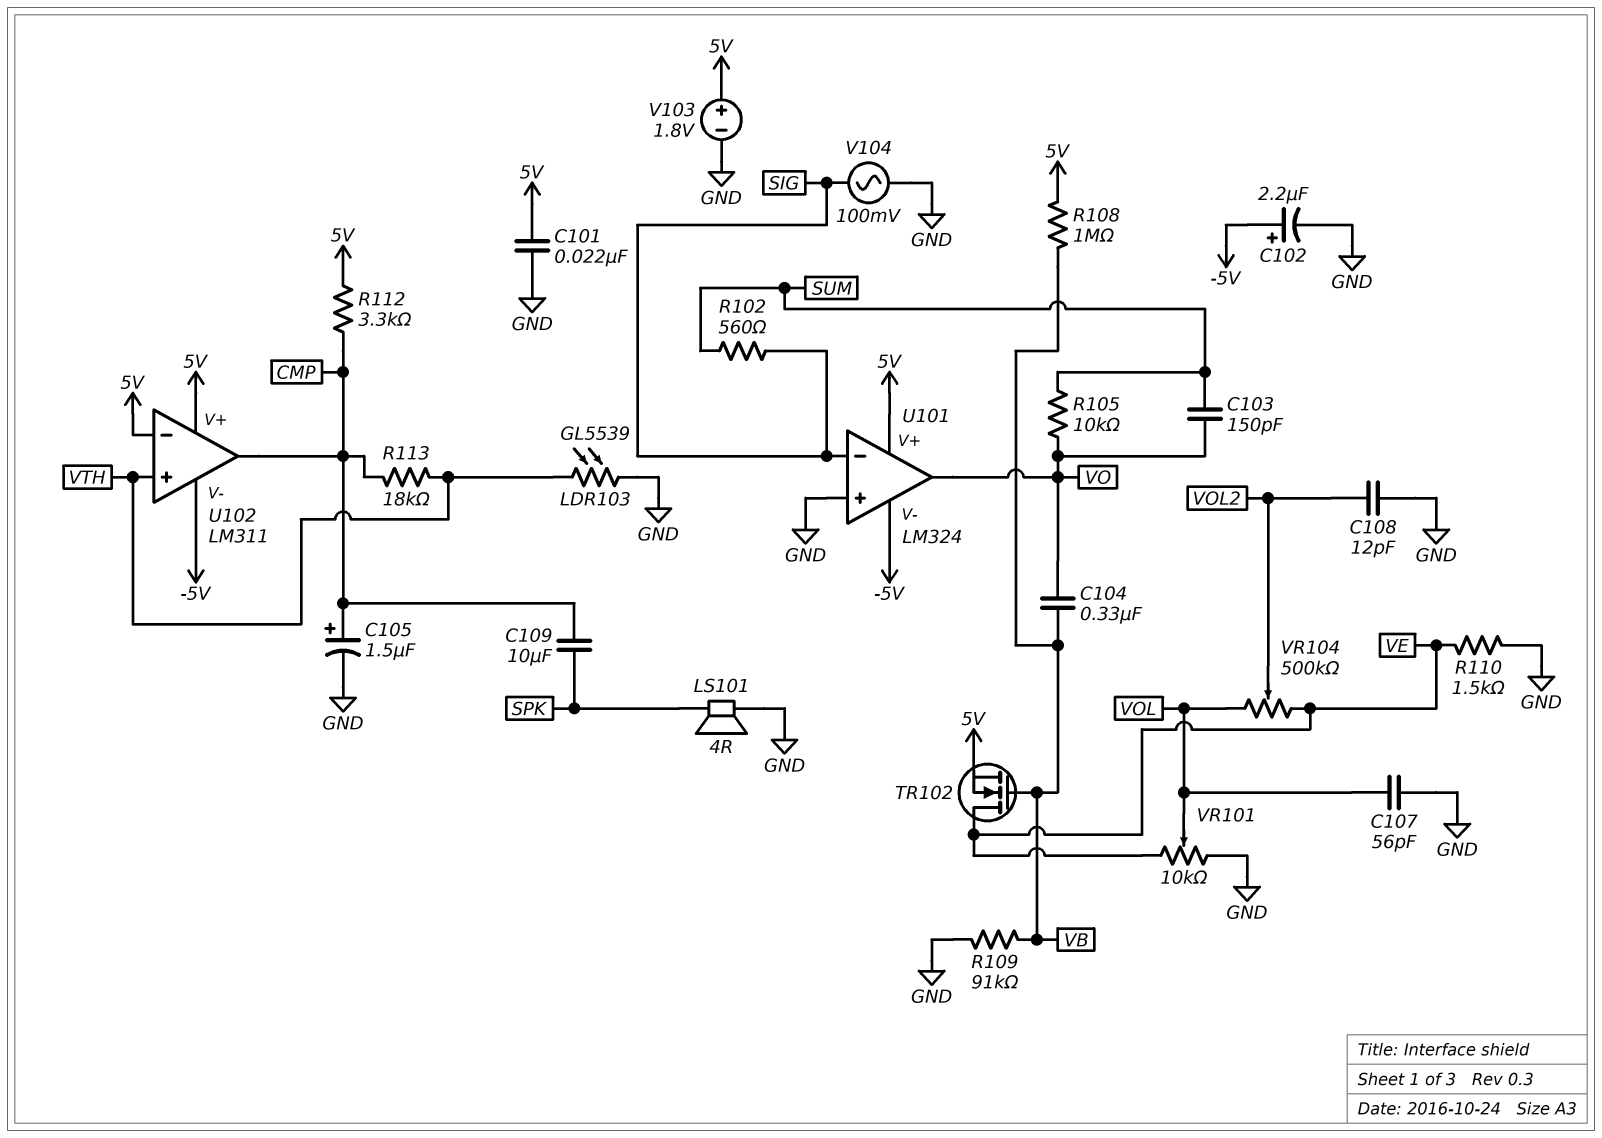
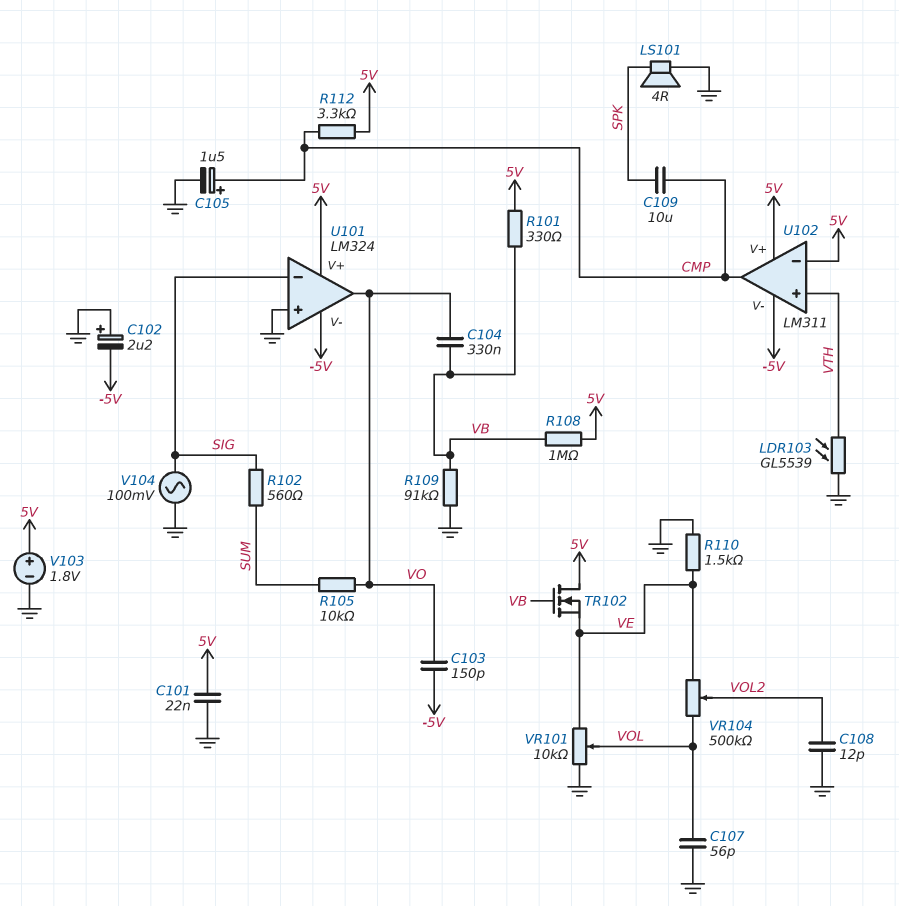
C102: 2.2uF (plus -5V, minus GND) -> 2.2uF (plus GND, minus -5V)
C103: 150pF (SUM, VO) -> 150pF (-5V, VO)
R101: none -> 330 (5V, VB)
R113: 18k (CMP, VTH) -> none
TR102: NMOS (G VB, D VE, S 5V) -> NMOS (G VB, D 5V, S VE)

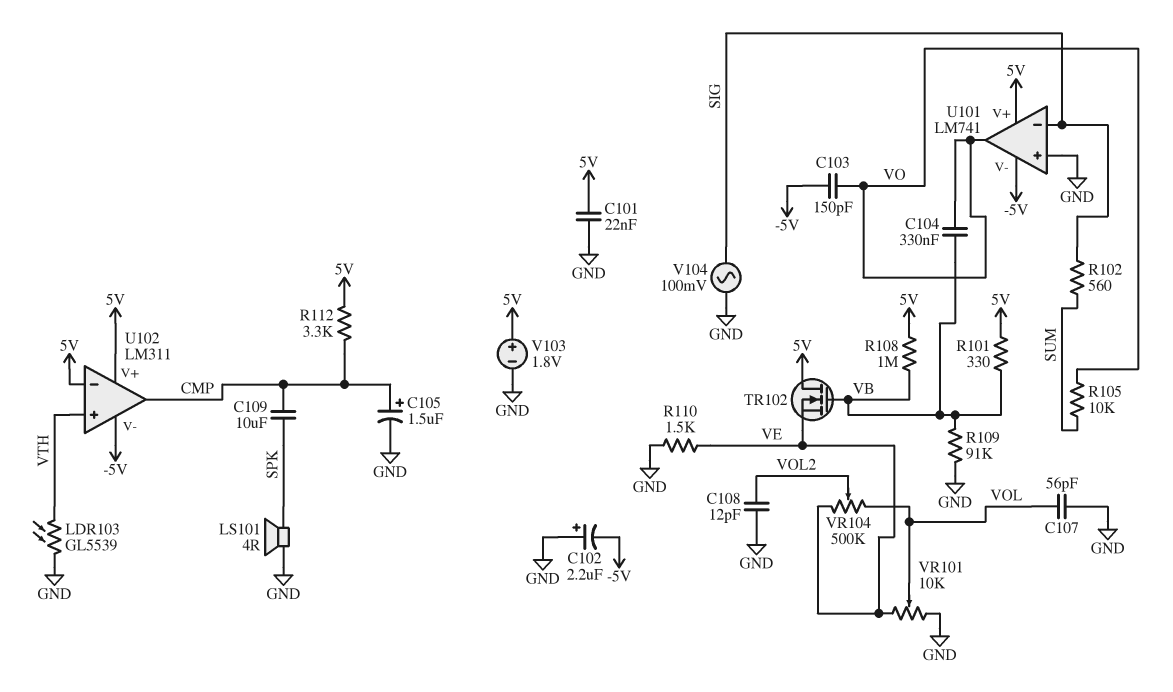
U101: LM324 -> LM741

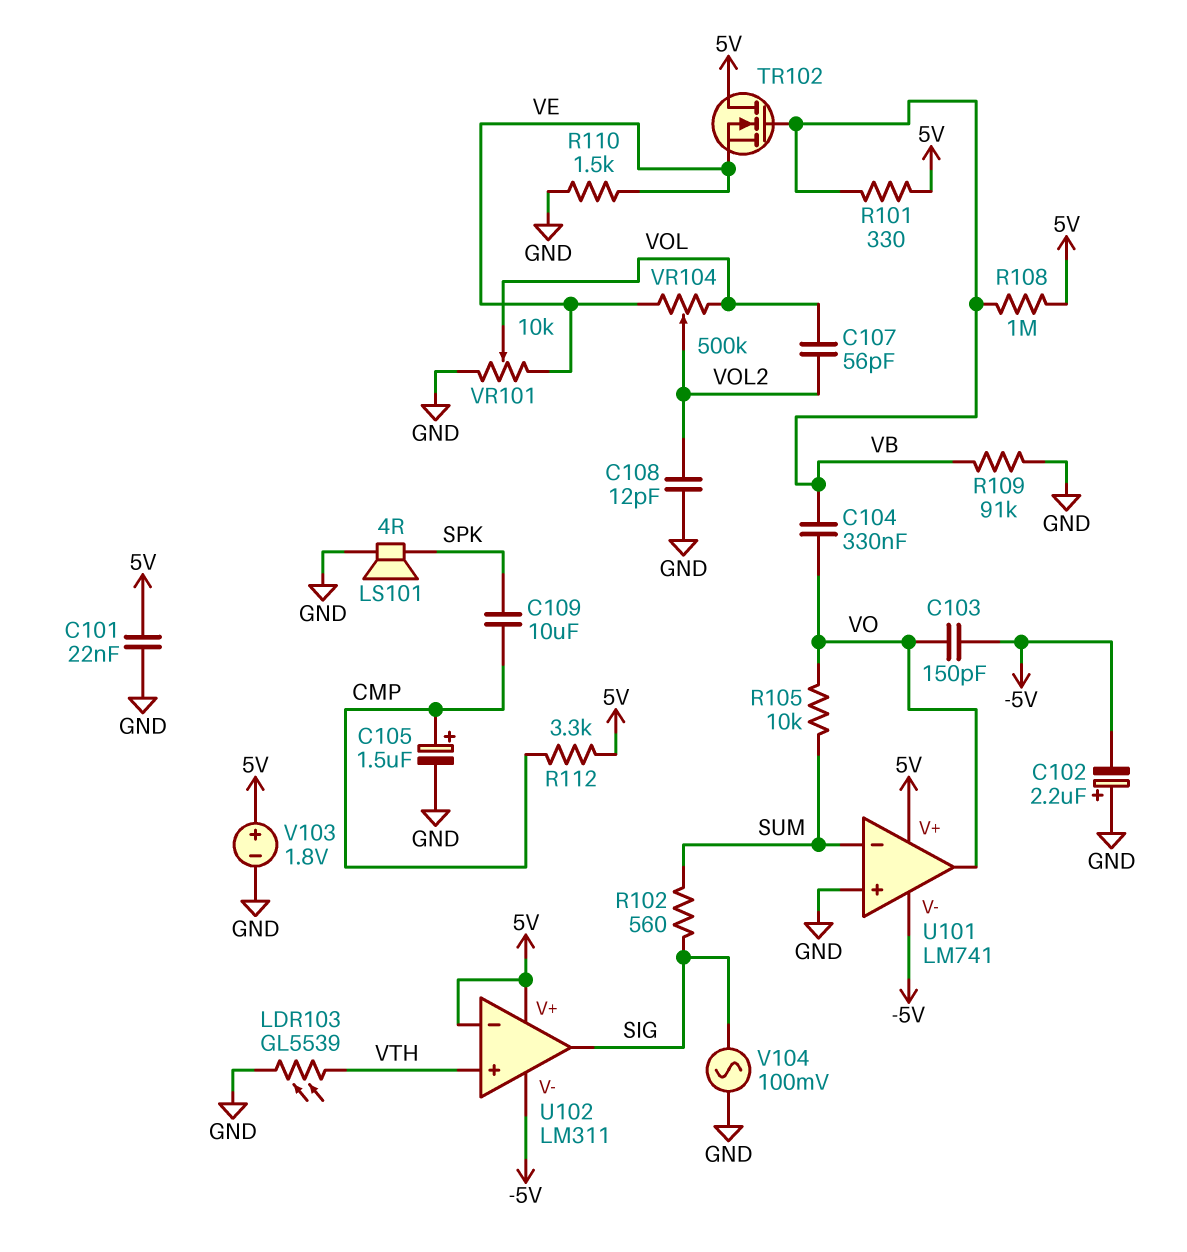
C107: 56pF (GND, VOL) -> 56pF (VOL, VOL2)
U101 pin in-: SIG -> SUM
U102 pin out: CMP -> SIG

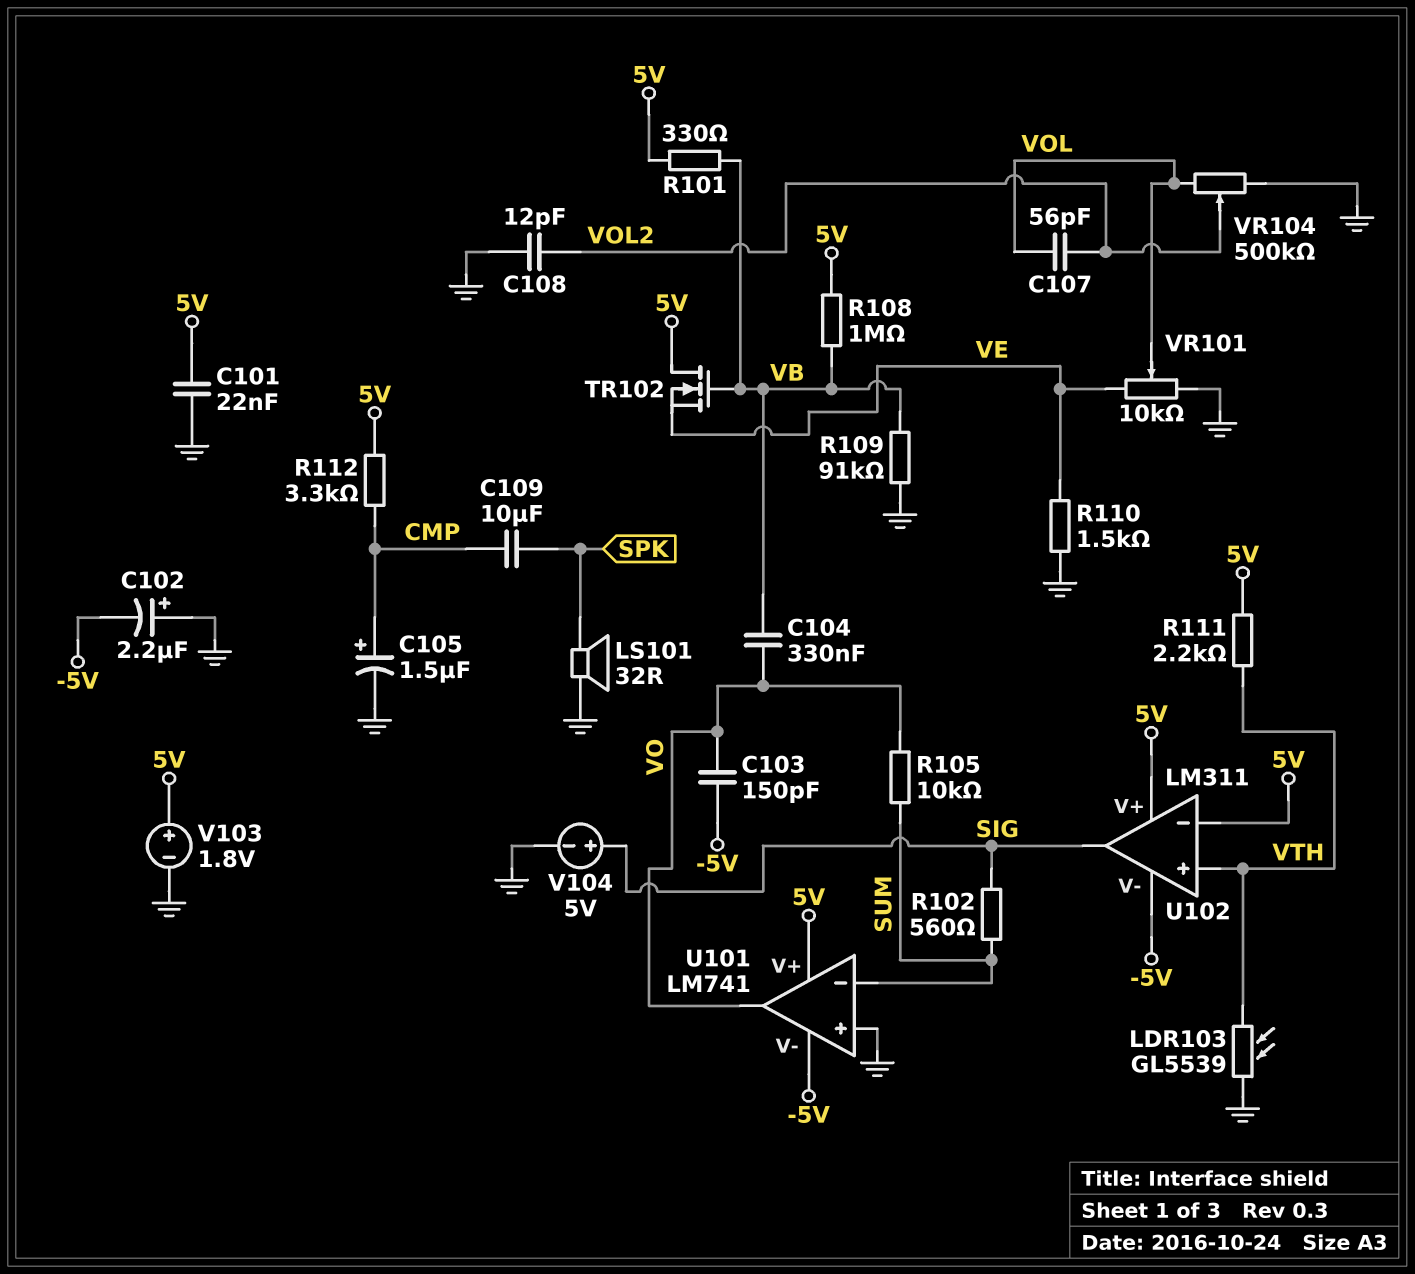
LS101: speaker 4R (GND, SPK) -> speaker 32R (GND, SPK)
R111: none -> 2.2k (5V, VTH)
V104: AC 100mV (GND, SIG) -> 5V (plus SIG, minus GND)
VR104: 500k (VE, VOL, wiper VOL2) -> 500k (GND, VOL, wiper VOL2)

